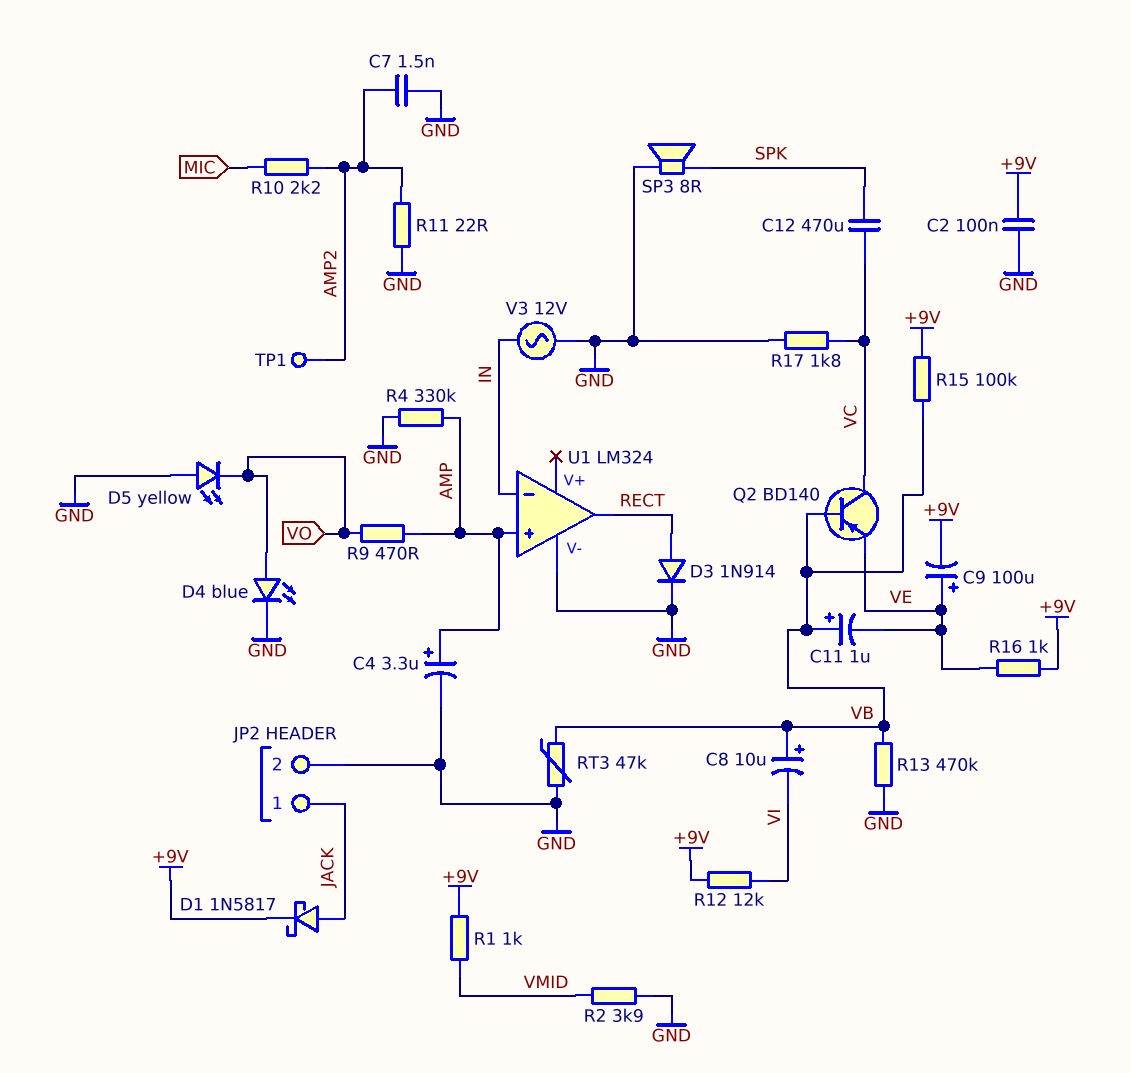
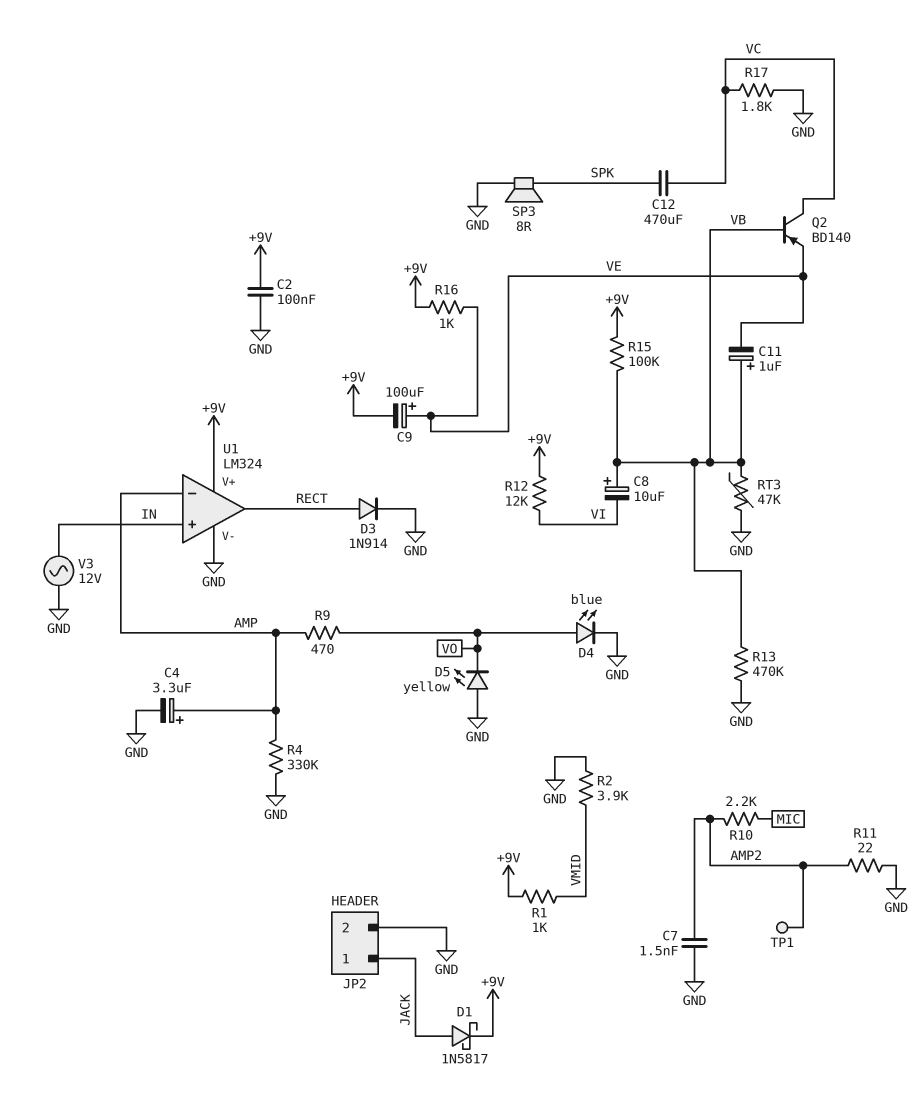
U1 pin V+: none -> +9V
U1 pin in+: AMP -> IN
U1 pin in-: IN -> AMP

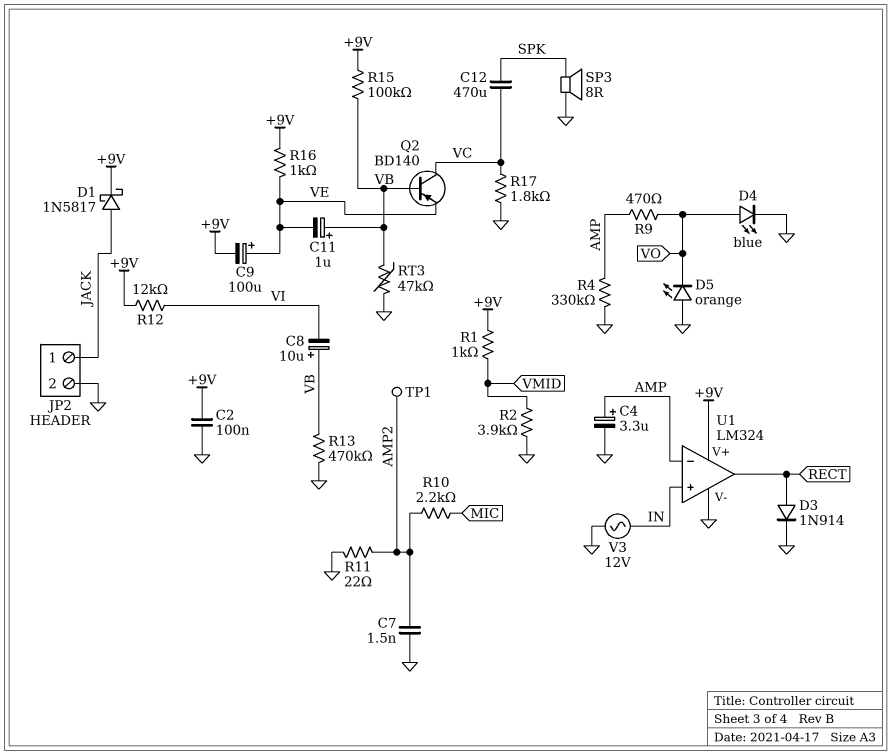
D5: LED yellow (A GND, K VO) -> LED orange (A GND, K VO)

